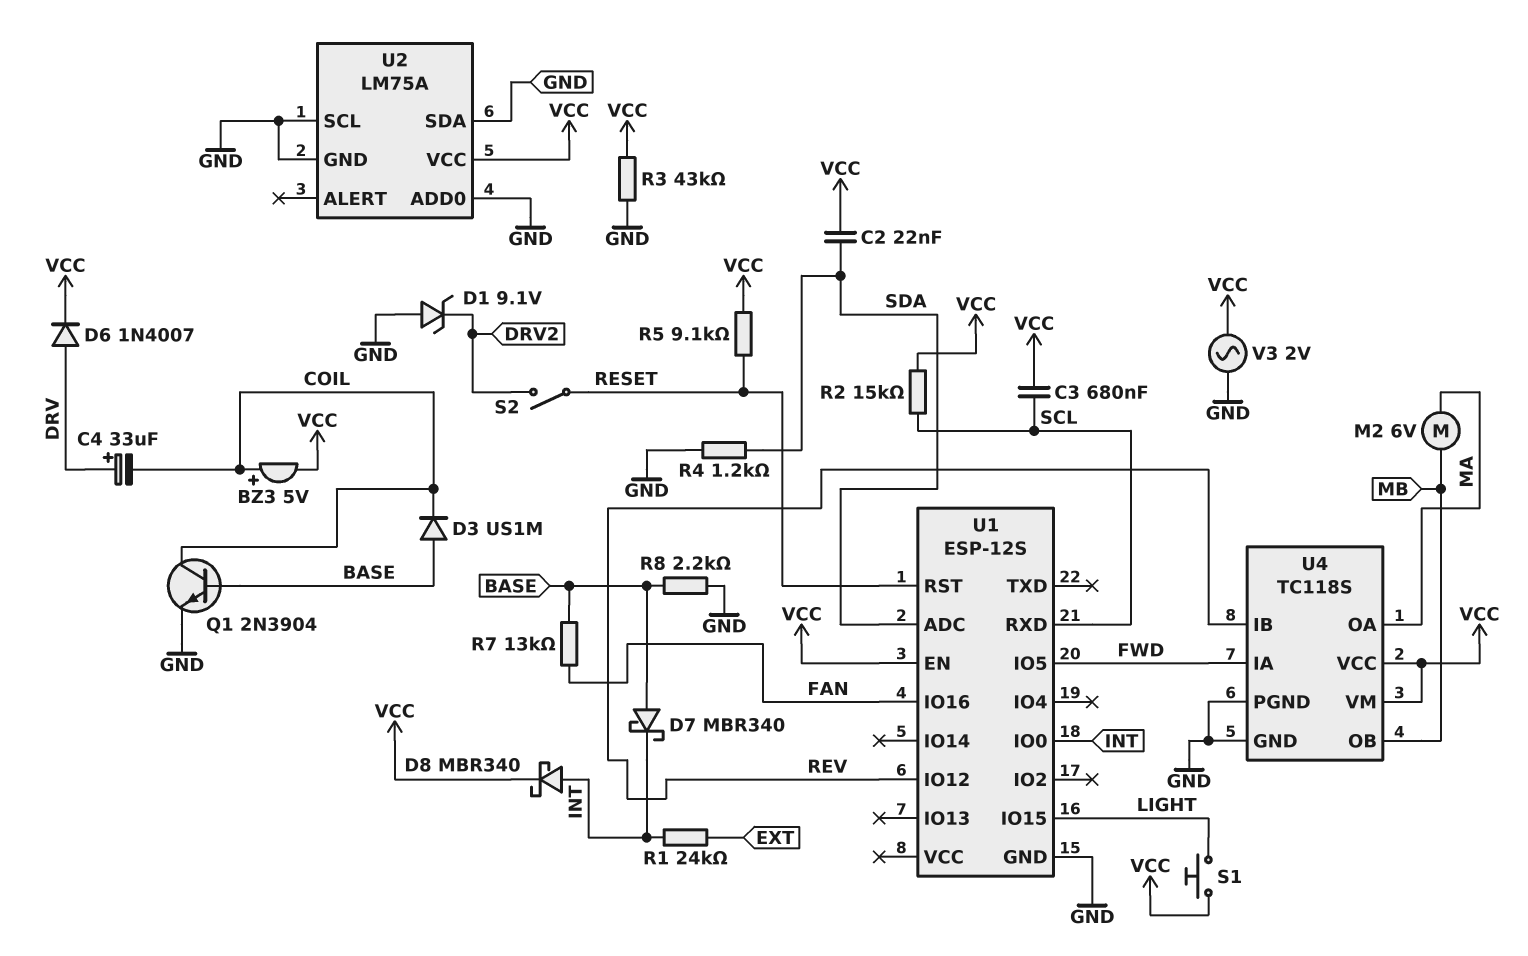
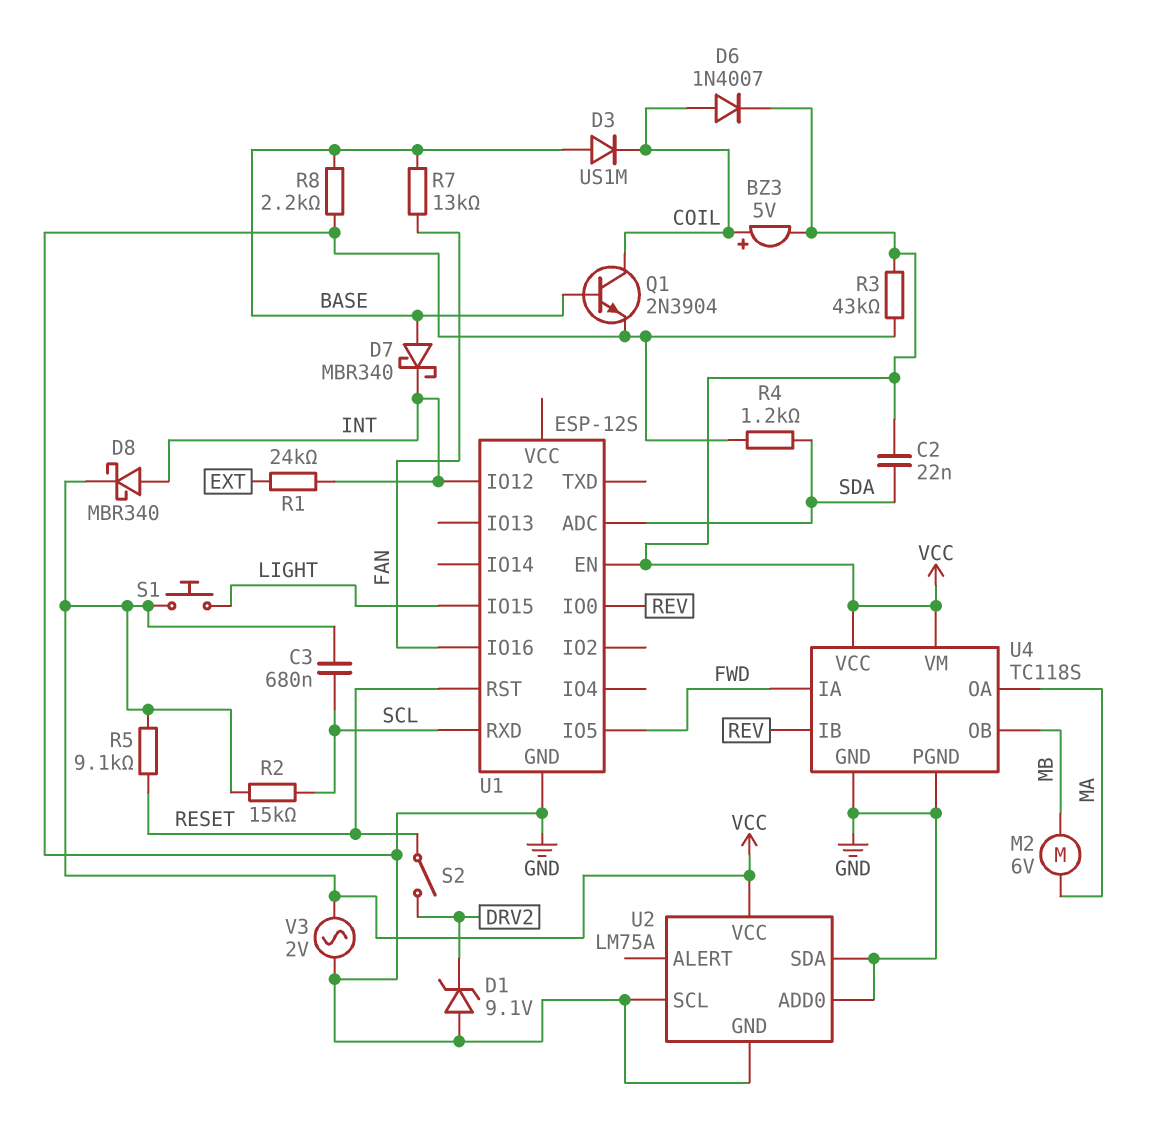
C4: 33uF (plus DRV, minus COIL) -> none
D6: diode 1N4007 (A DRV, K VCC) -> diode 1N4007 (A COIL, K VCC)
U1 pin IO0: INT -> REV
U1 pin IO12: REV -> INT

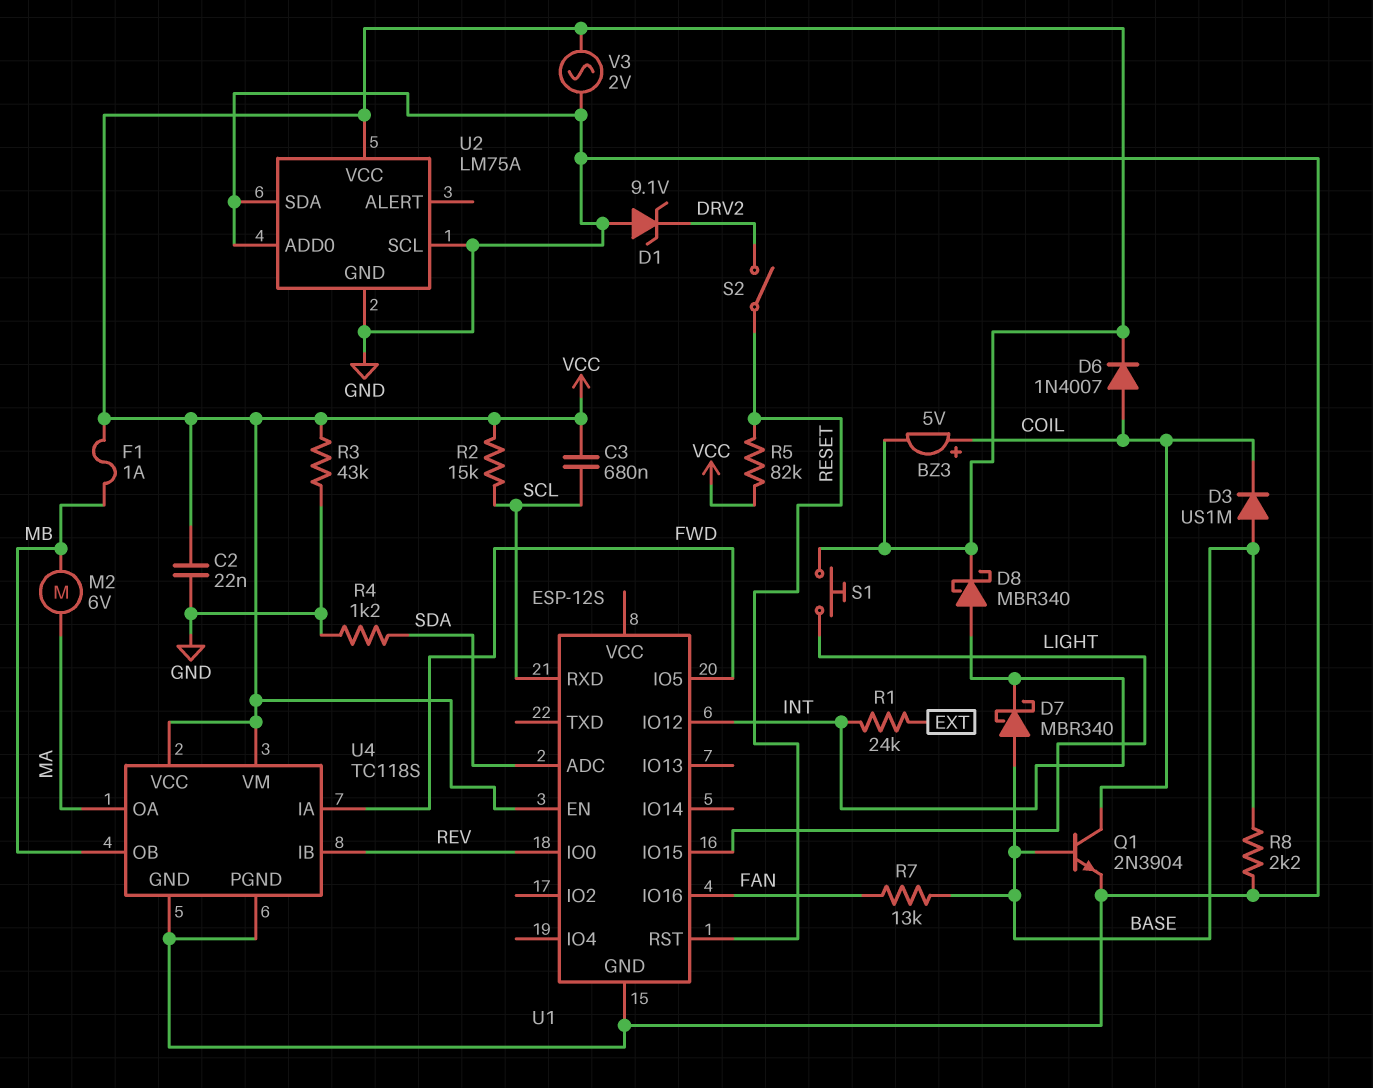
C2: 22nF (SDA, VCC) -> 22nF (GND, VCC)
F1: none -> 1A (MB, VCC)
R5: 9.1k (RESET, VCC) -> 82k (RESET, VCC)

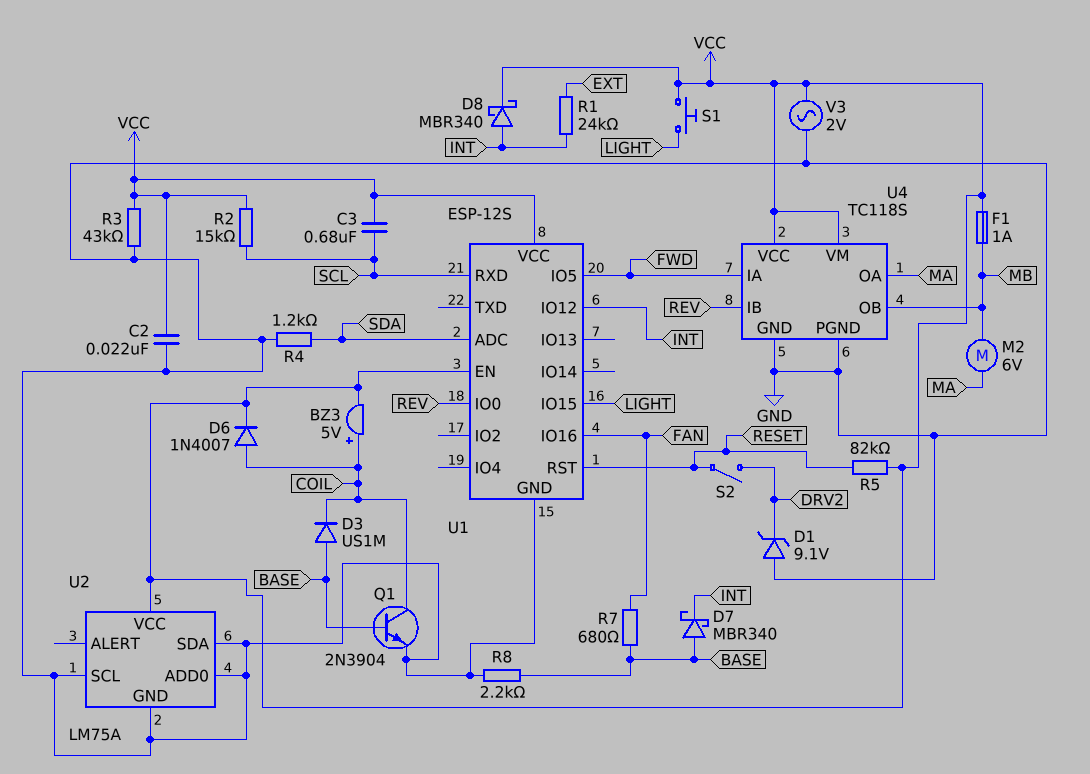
R7: 13k (BASE, FAN) -> 680 (BASE, FAN)
U1 pin VCC: none -> VCC

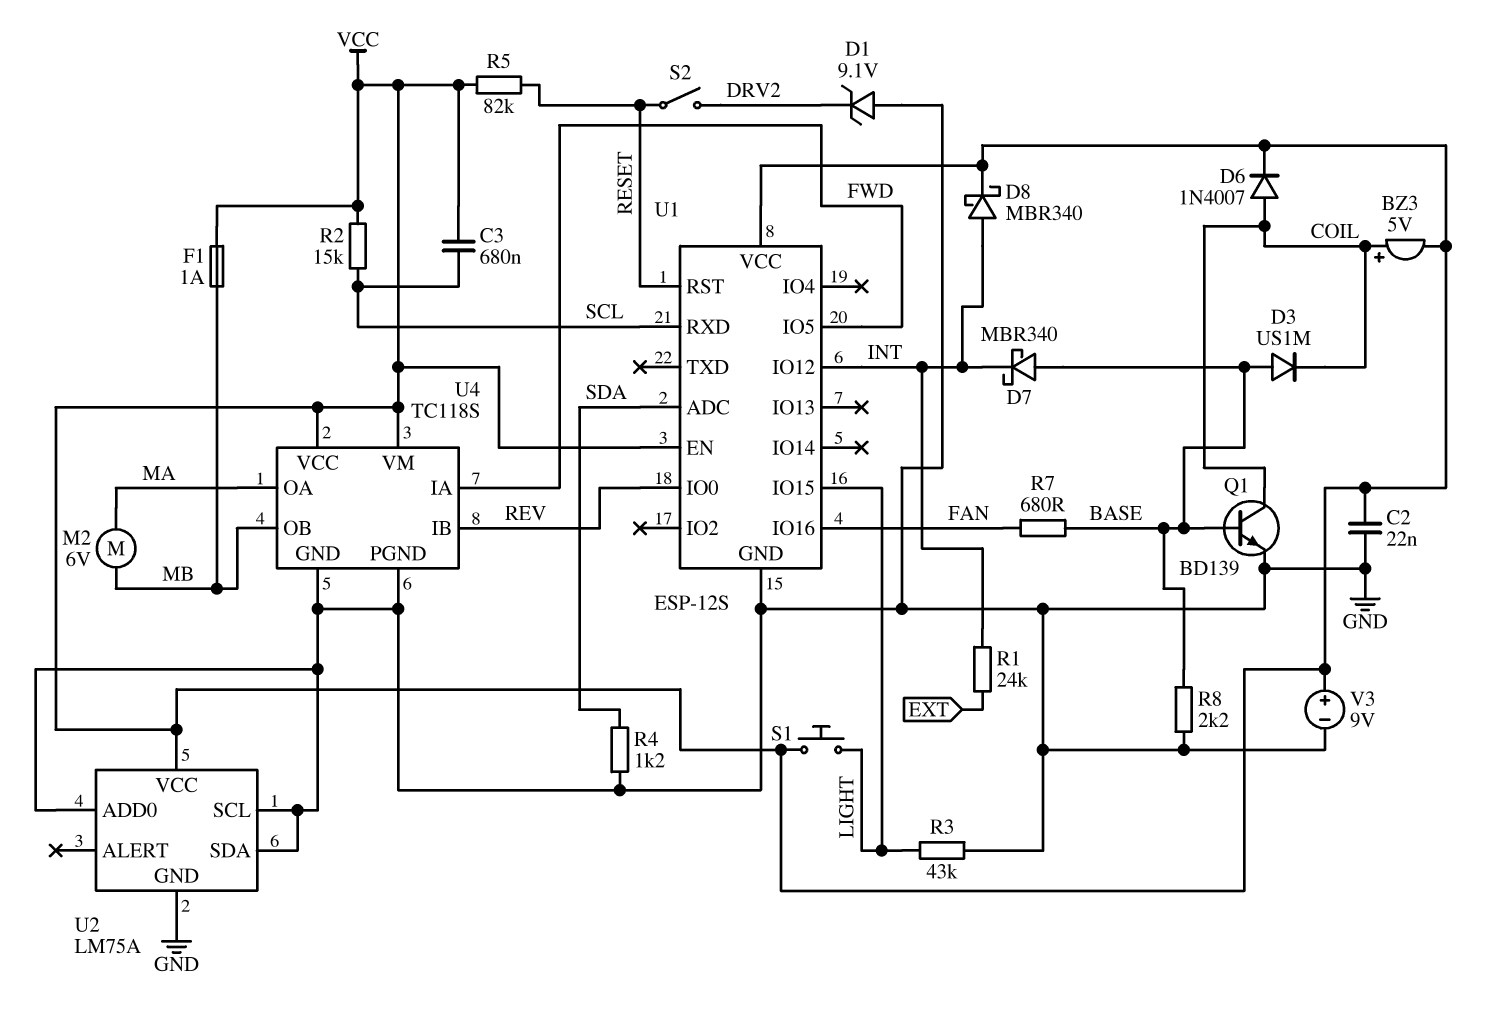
Q1: NPN 2N3904 (B BASE, C COIL, E GND) -> NPN BD139 (B BASE, C COIL, E GND)
R3: 43k (GND, VCC) -> 43k (GND, LIGHT)
V3: AC 2V (GND, VCC) -> 9V (plus VCC, minus GND)

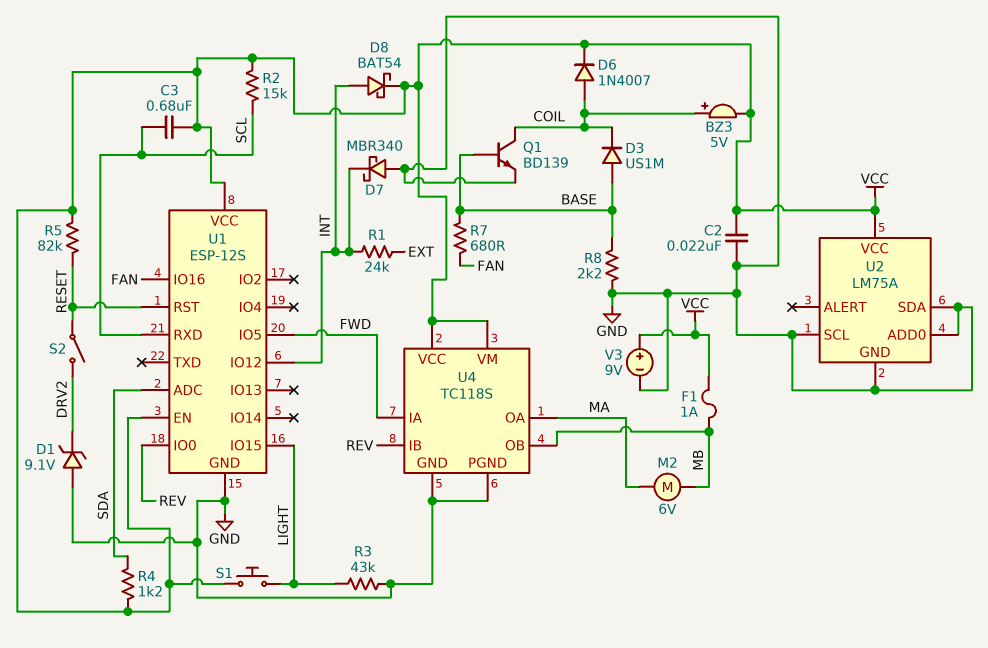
D7: schottky MBR340 (A BASE, K INT) -> schottky MBR340 (A GND, K INT)
D8: schottky MBR340 (A INT, K VCC) -> schottky BAT54 (A INT, K VCC)
R4: 1.2k (GND, SDA) -> 1.2k (SDA, VCC)

